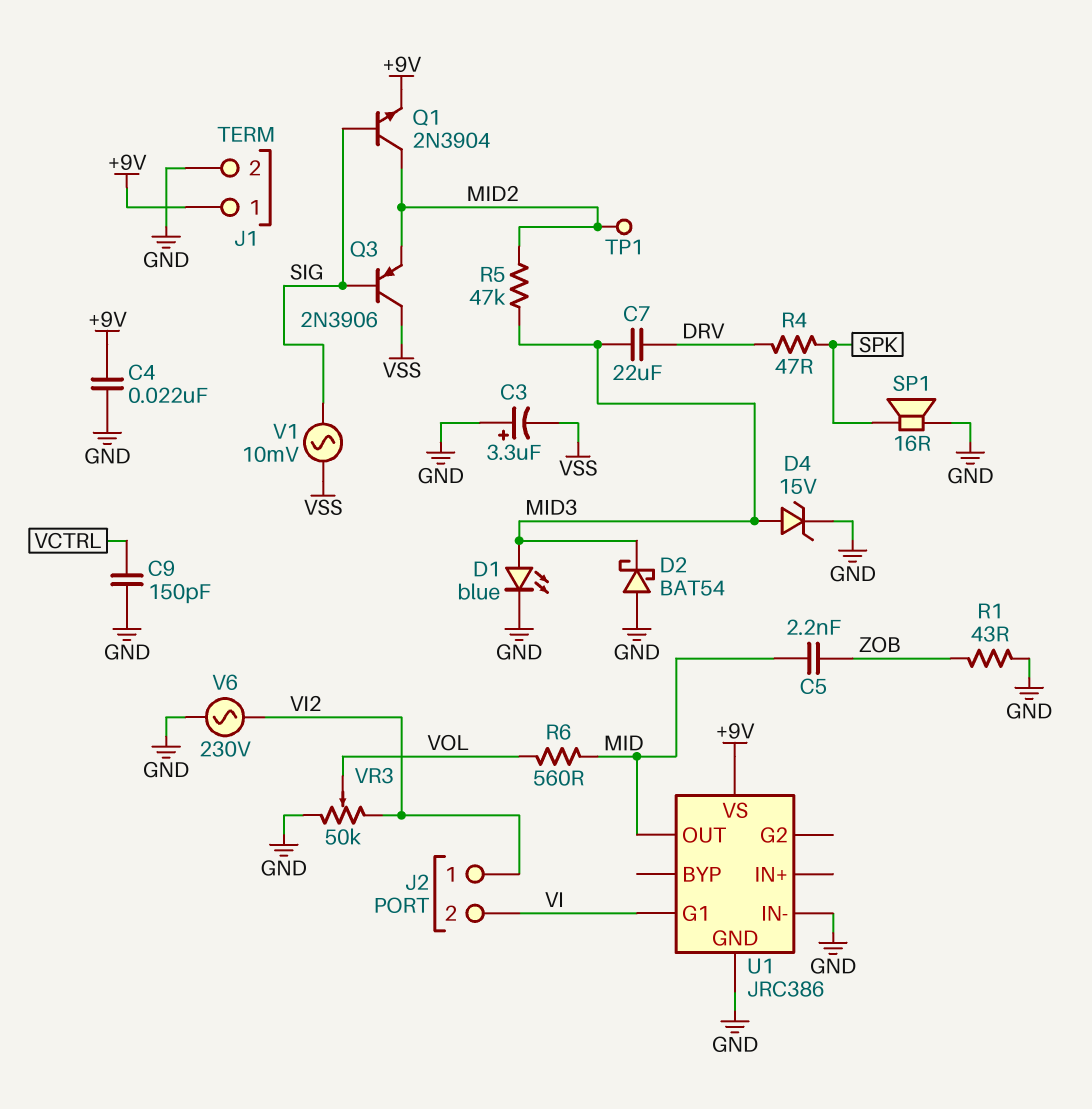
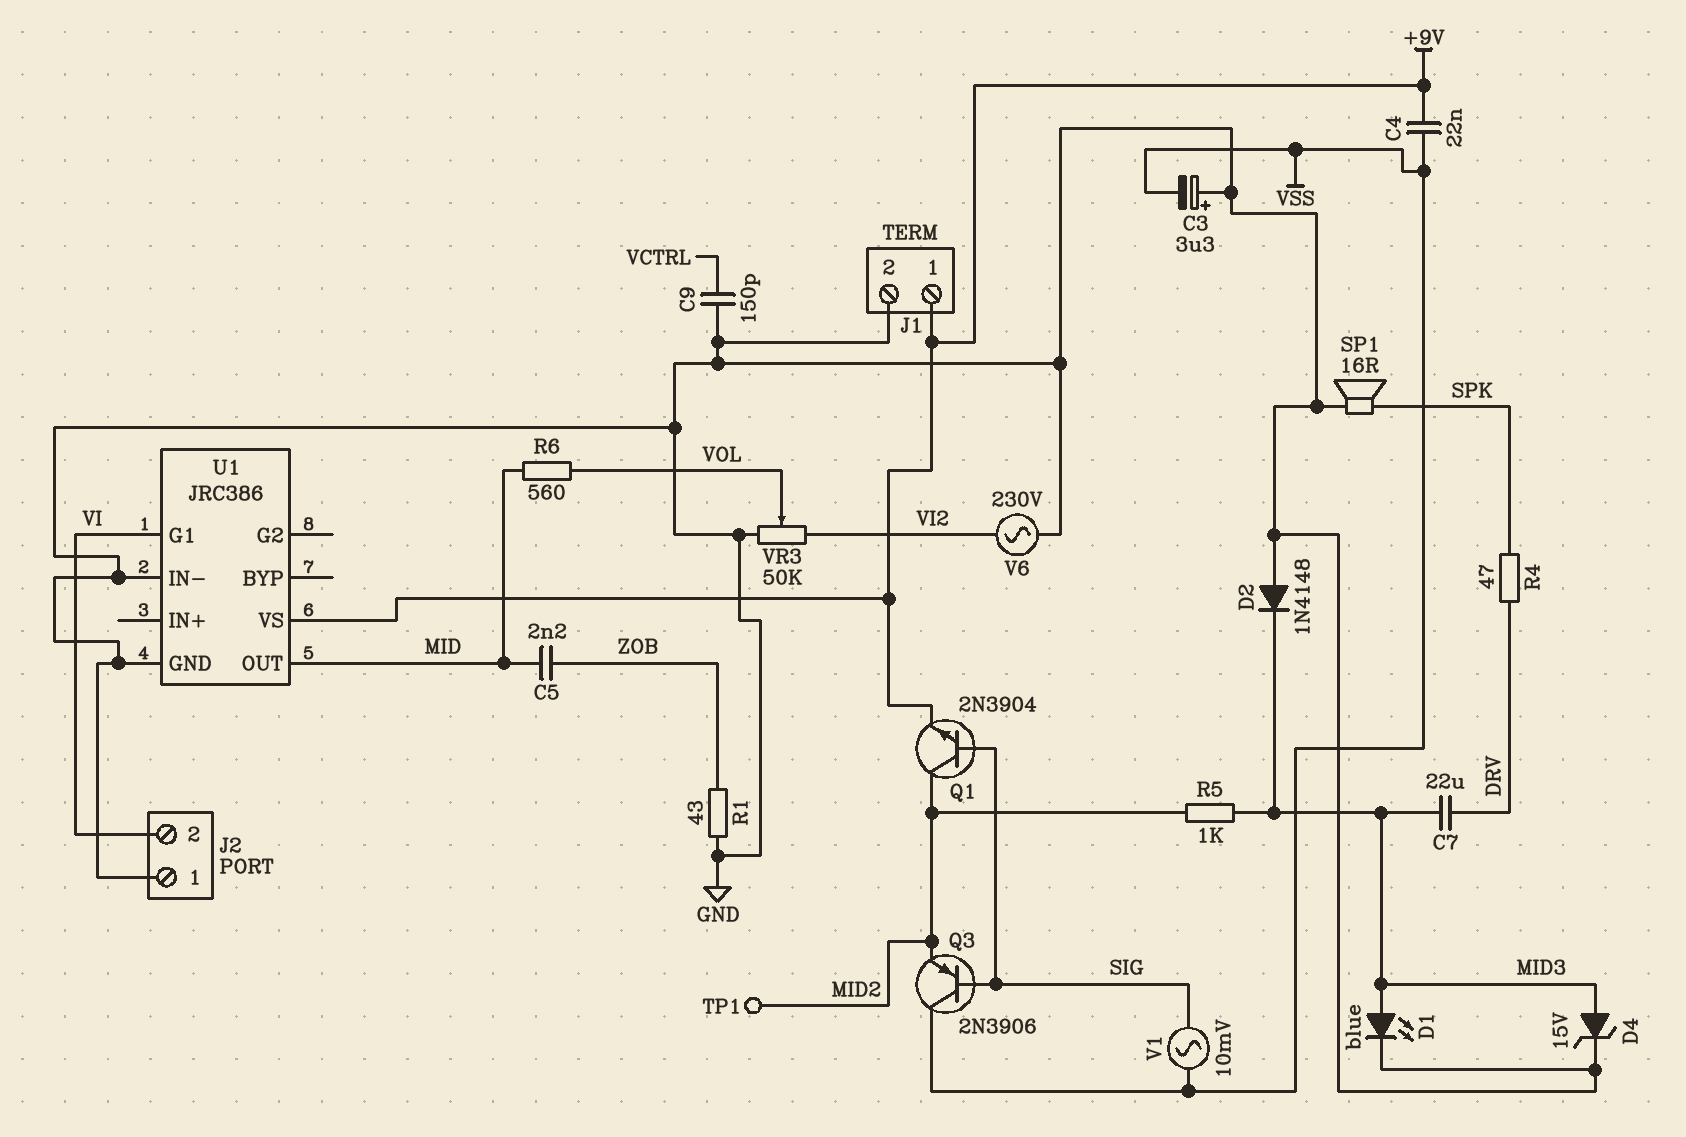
C4: 22nF (+9V, GND) -> 22nF (+9V, VSS)
D2: schottky BAT54 (A GND, K MID3) -> diode 1N4148 (A GND, K MID3)
J2 pin 1: VI2 -> GND
R5: 47k (MID2, MID3) -> 1k (MID2, MID3)

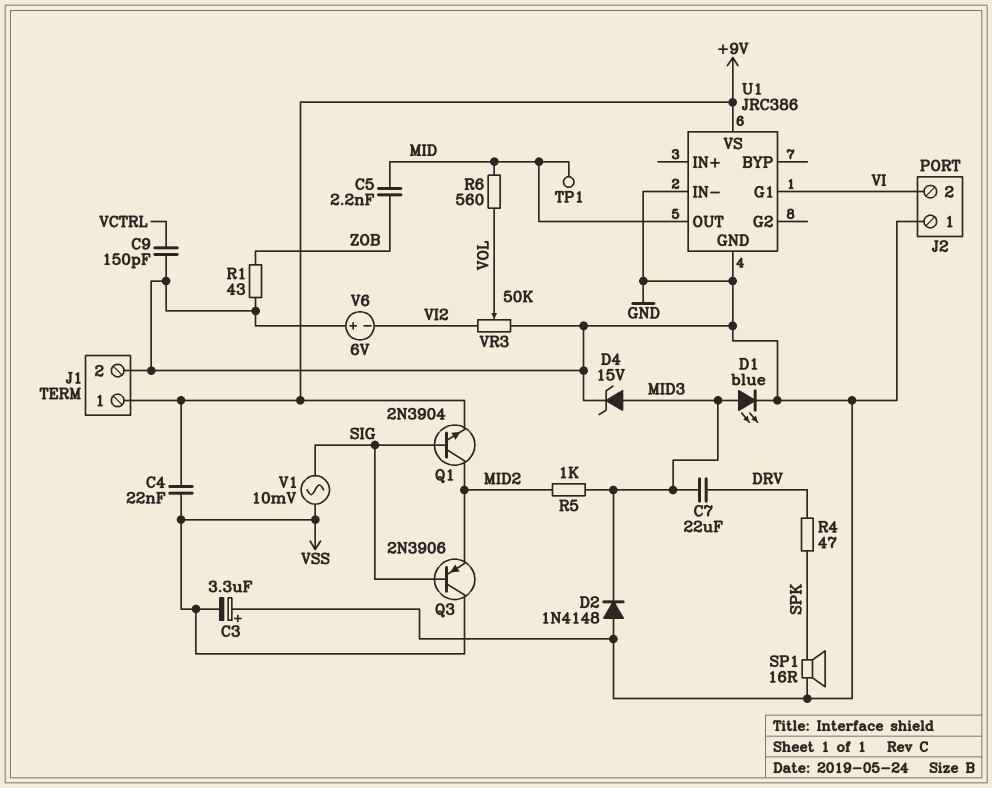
TP1: test point (MID2) -> test point (MID)
V6: AC 230V (GND, VI2) -> 6V (plus GND, minus VI2)

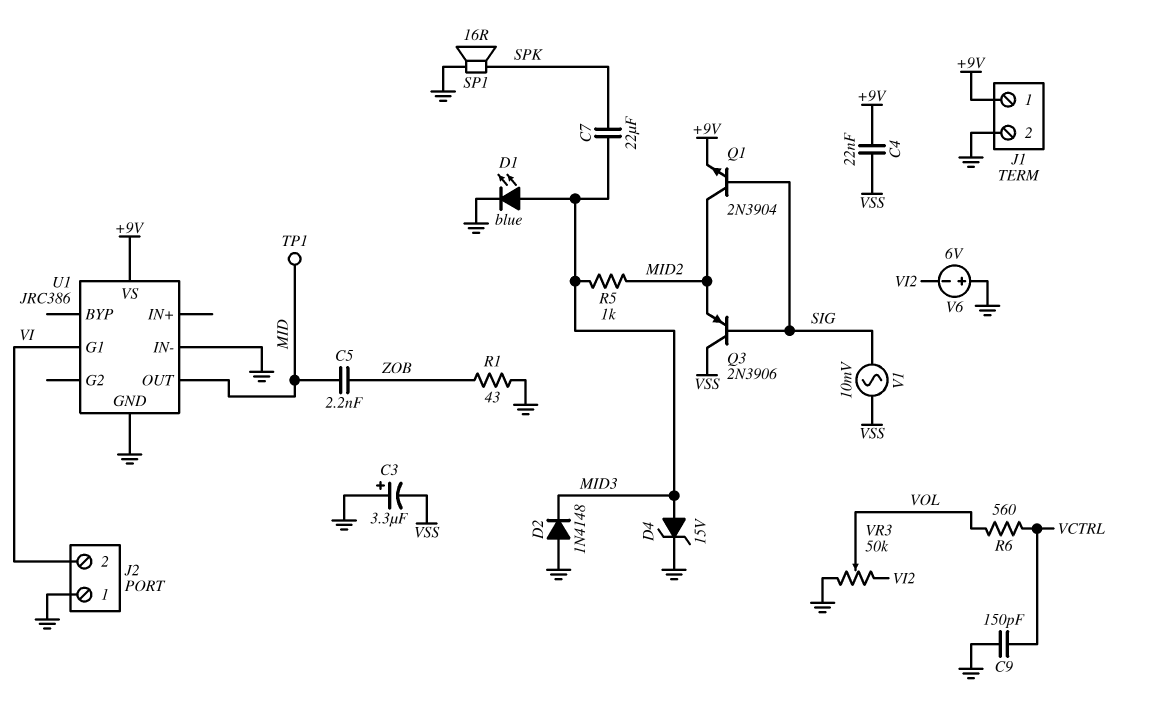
C7: 22uF (DRV, MID3) -> 22uF (MID3, SPK)
R4: 47 (DRV, SPK) -> none
R6: 560 (MID, VOL) -> 560 (VCTRL, VOL)

